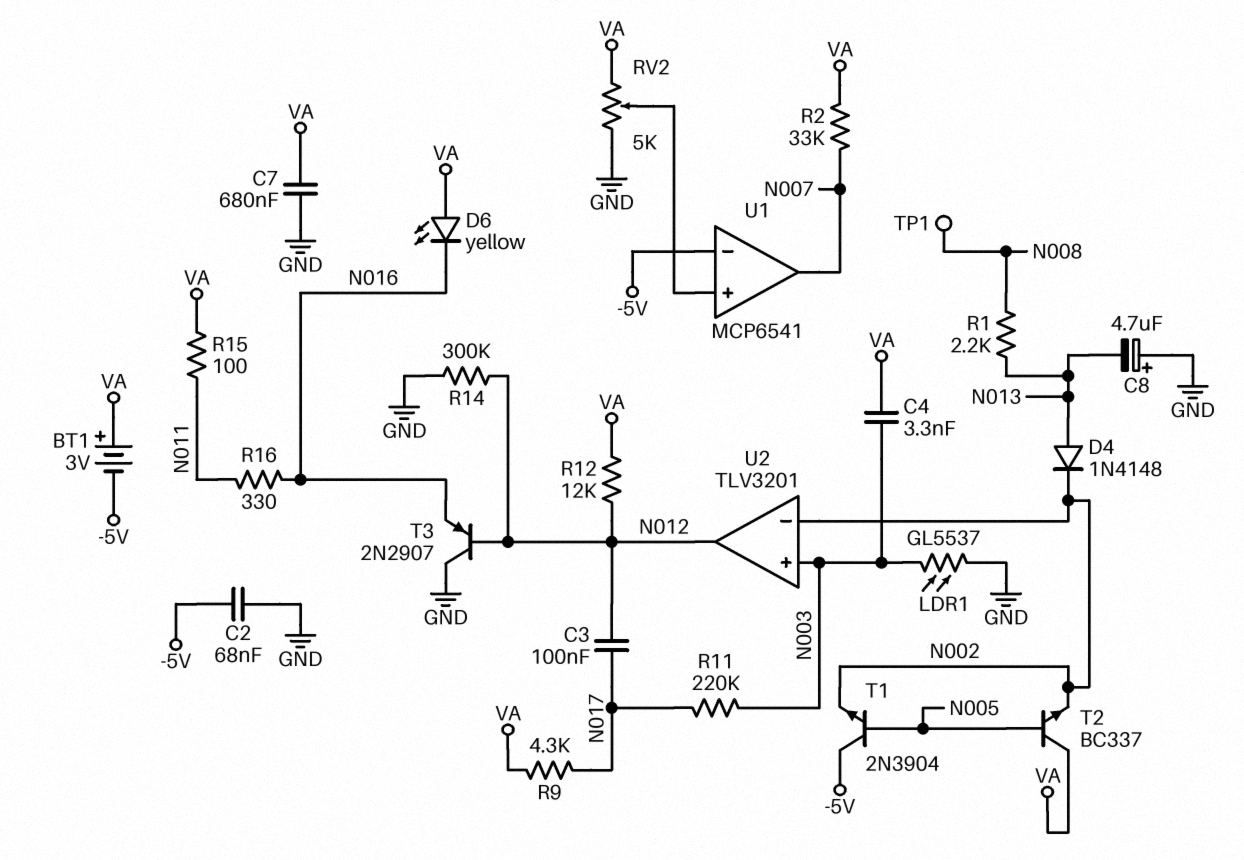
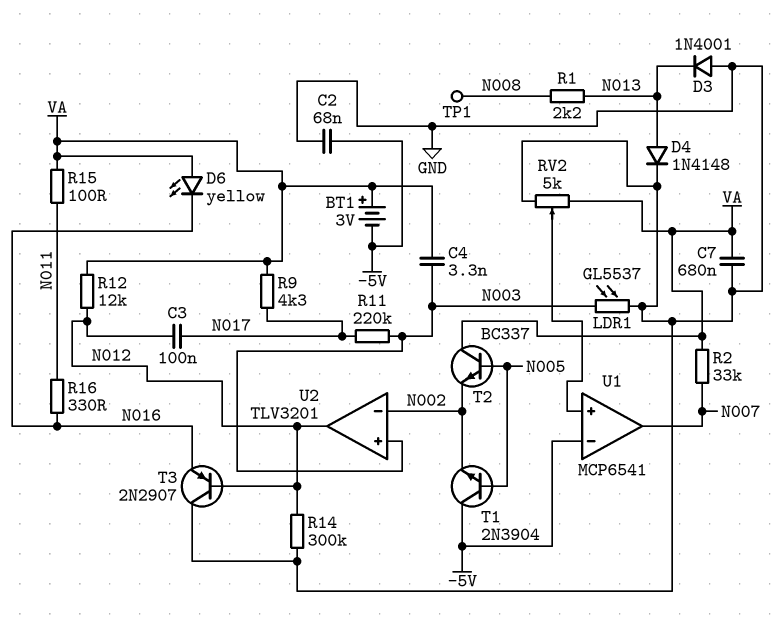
C8: 4.7uF (plus GND, minus N013) -> none
D3: none -> diode 1N4001 (A GND, K N013)
D4: diode 1N4148 (A N013, K N002) -> diode 1N4148 (A N013, K GND)

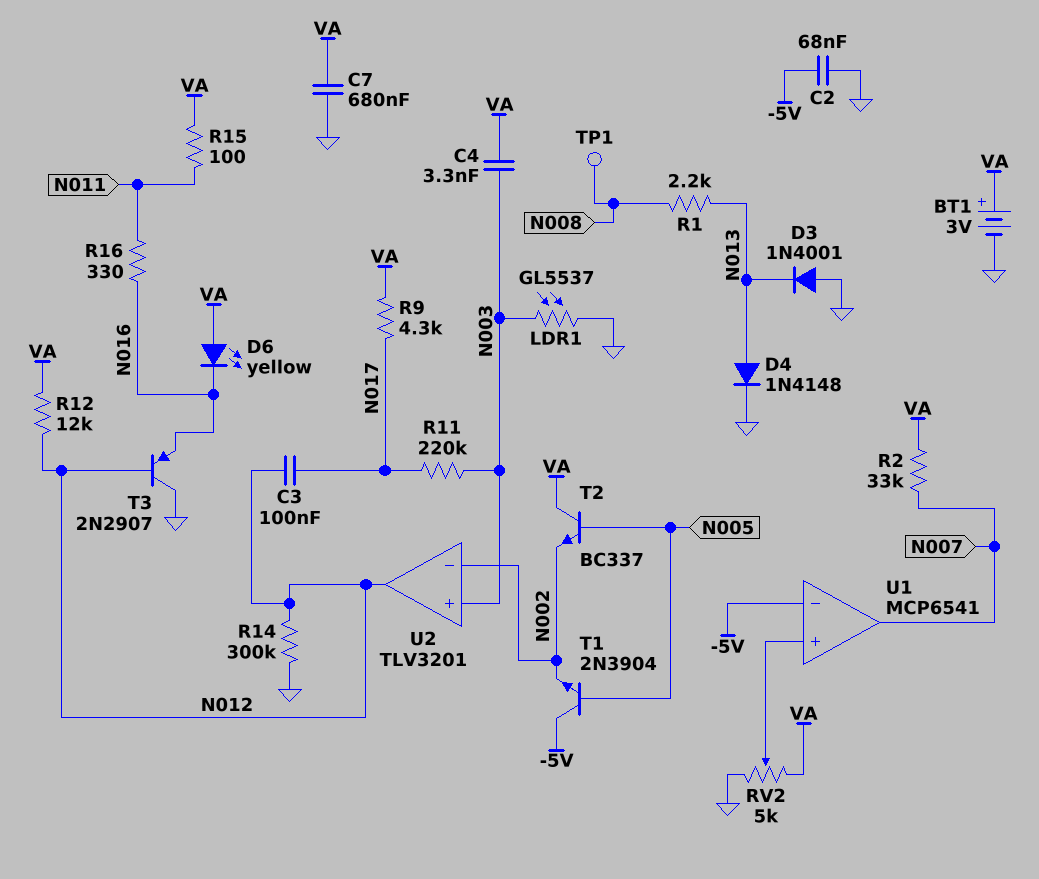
BT1: 3V (plus VA, minus -5V) -> 3V (plus VA, minus GND)

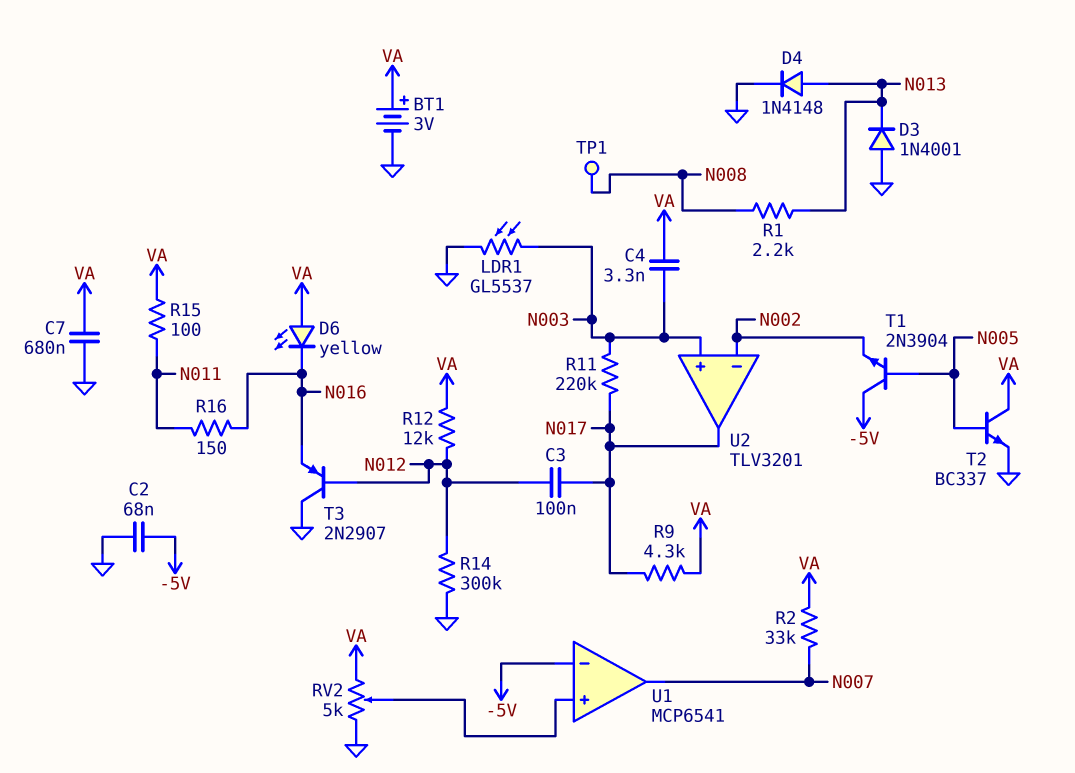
R16: 330 (N011, N016) -> 150 (N011, N016)
T2: NPN BC337 (B N005, C VA, E N002) -> NPN BC337 (B N005, C VA, E GND)
U2 pin out: N012 -> N017

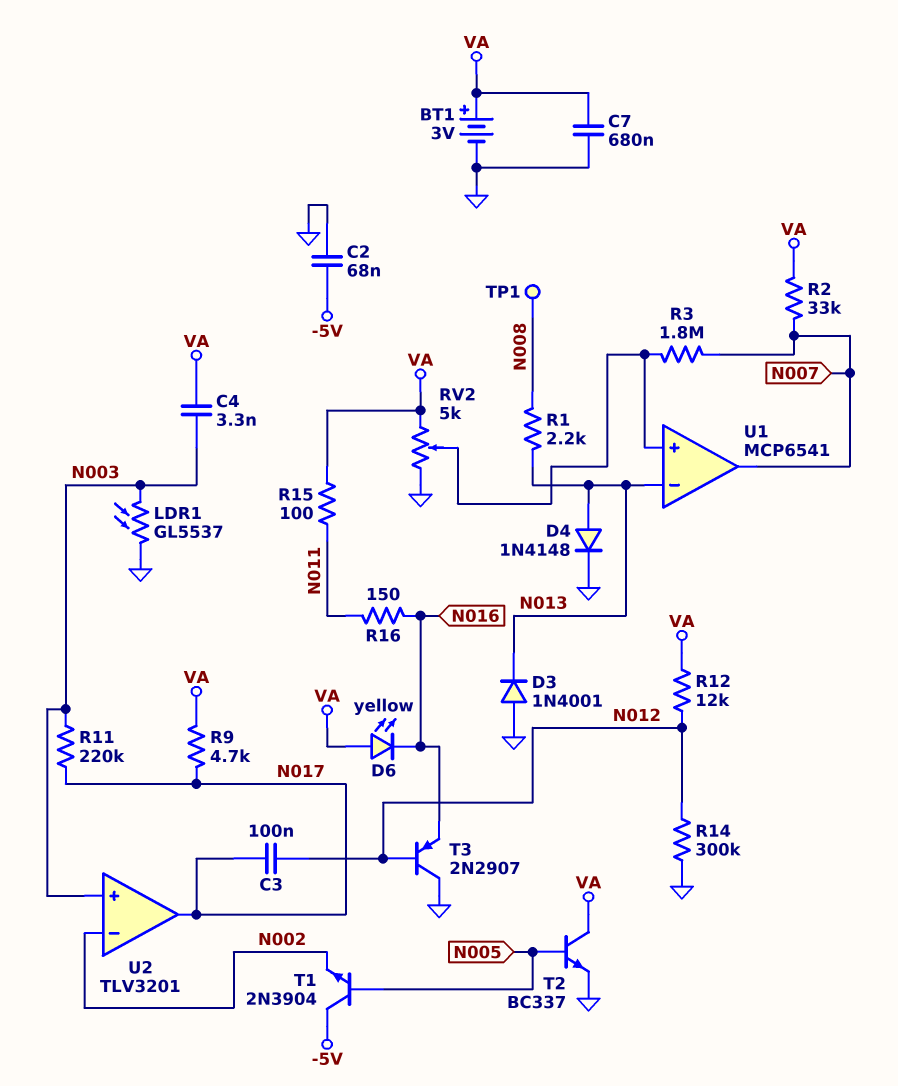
R3: none -> 1.8M (N007, U1/in+)
R9: 4.3k (N017, VA) -> 4.7k (N017, VA)
U1 pin in-: -5V -> N013

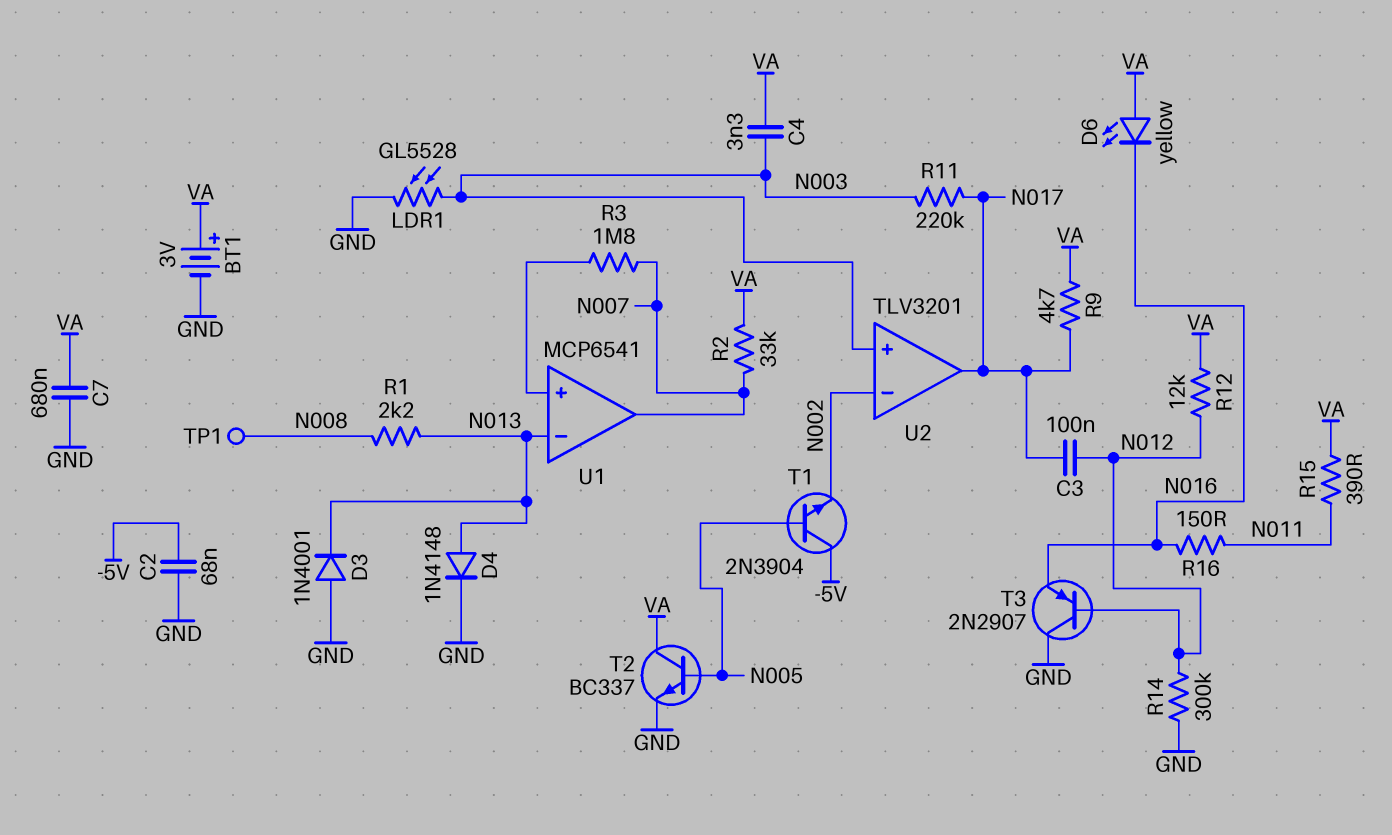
LDR1: GL5537 (GND, N003) -> GL5528 (GND, N003)
R15: 100 (N011, VA) -> 390 (N011, VA)
RV2: 5k (GND, VA, wiper U1/in+) -> none

